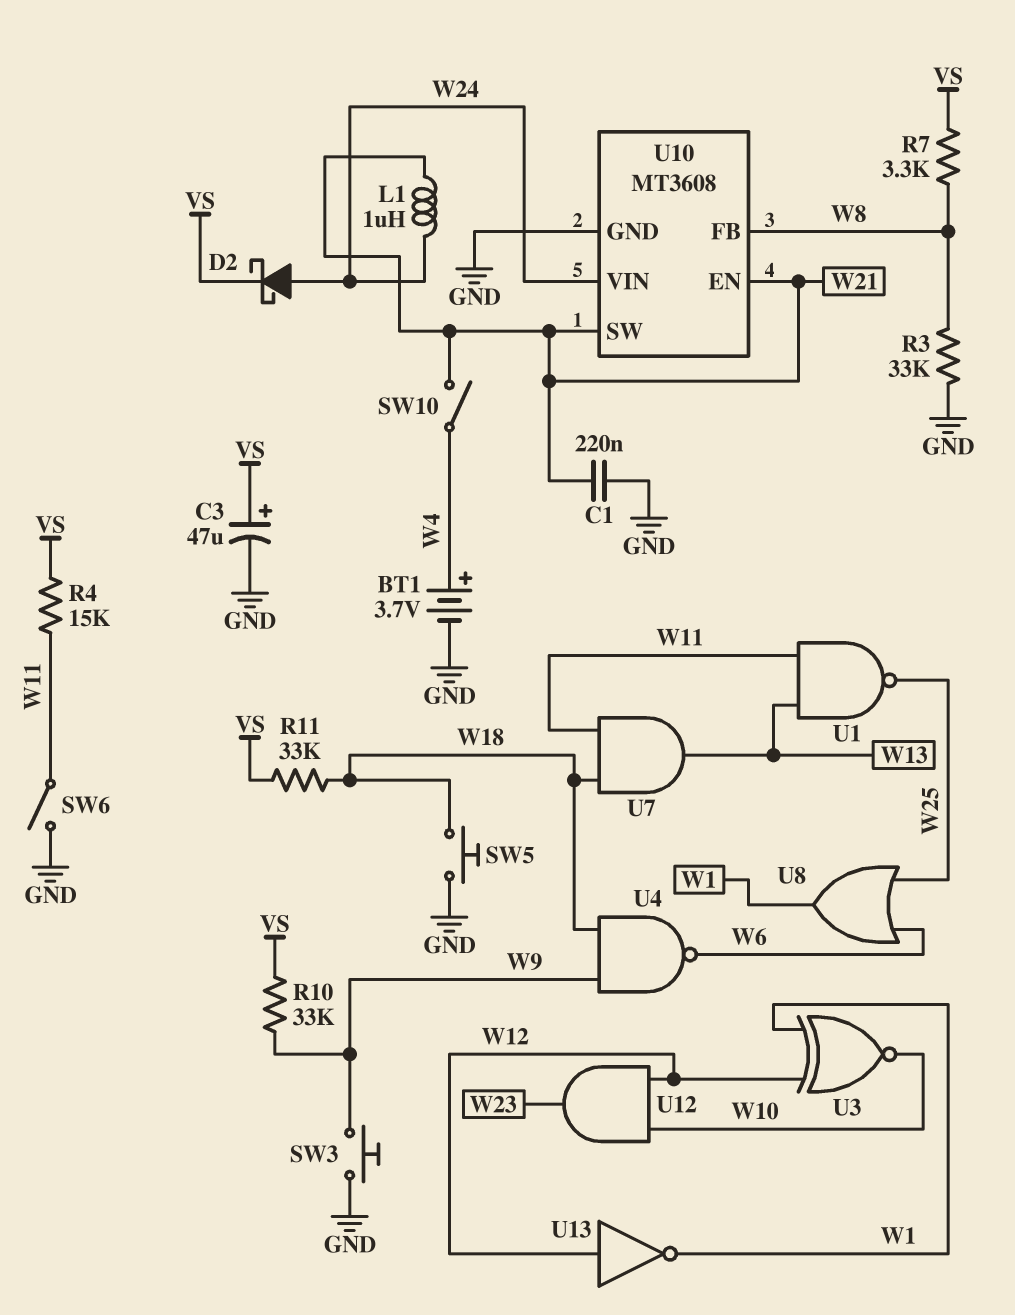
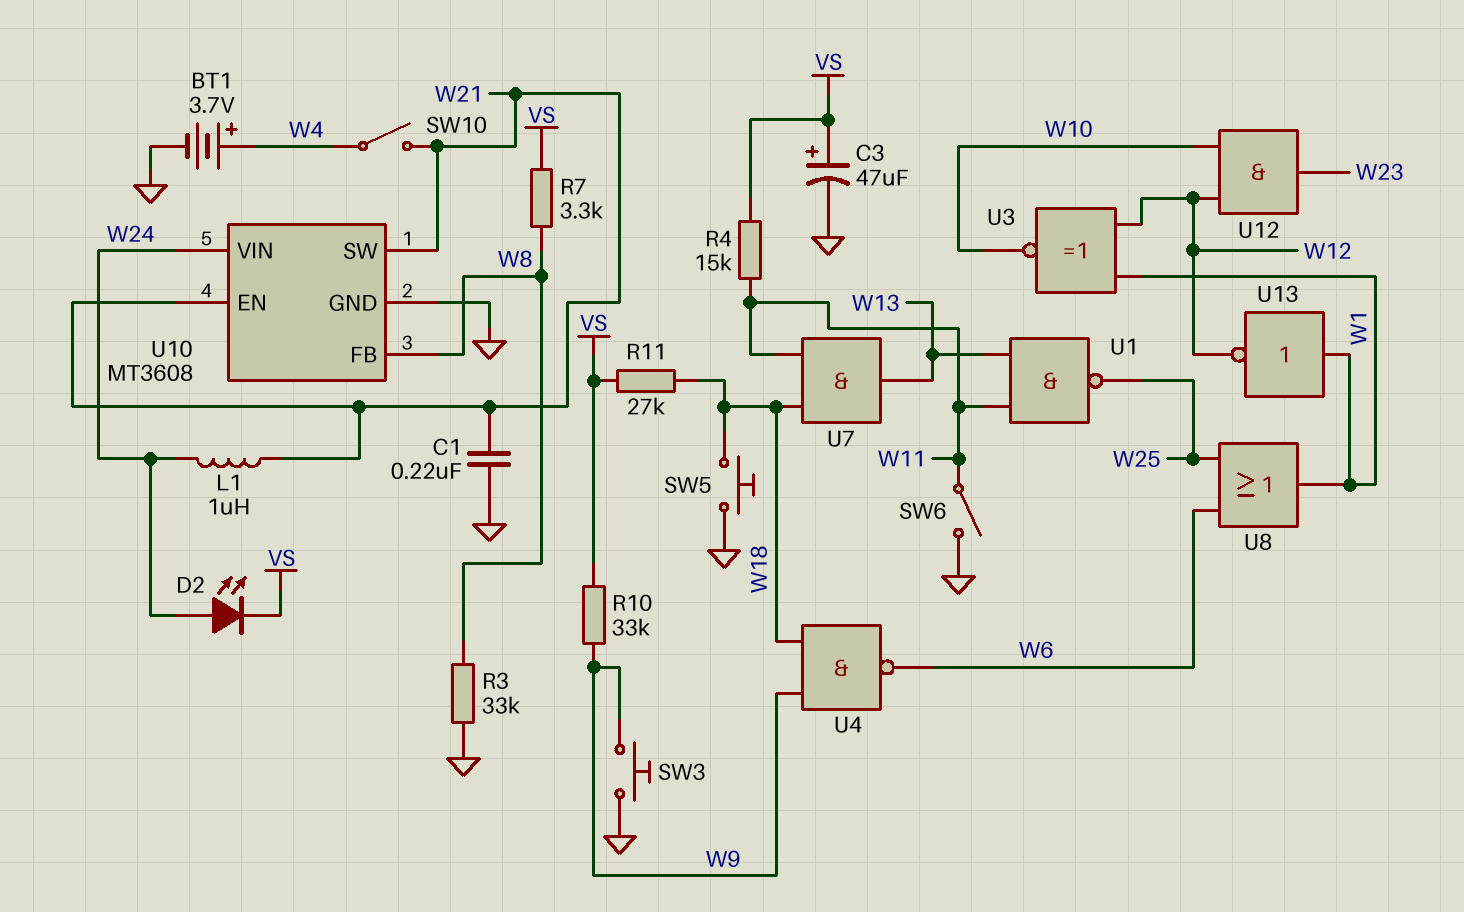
D2: schottky (A W24, K VS) -> LED (A W24, K VS)
R11: 33k (VS, W18) -> 27k (VS, W18)
U13: NOT (in W12, out W1) -> NOT (in W1, out W12)

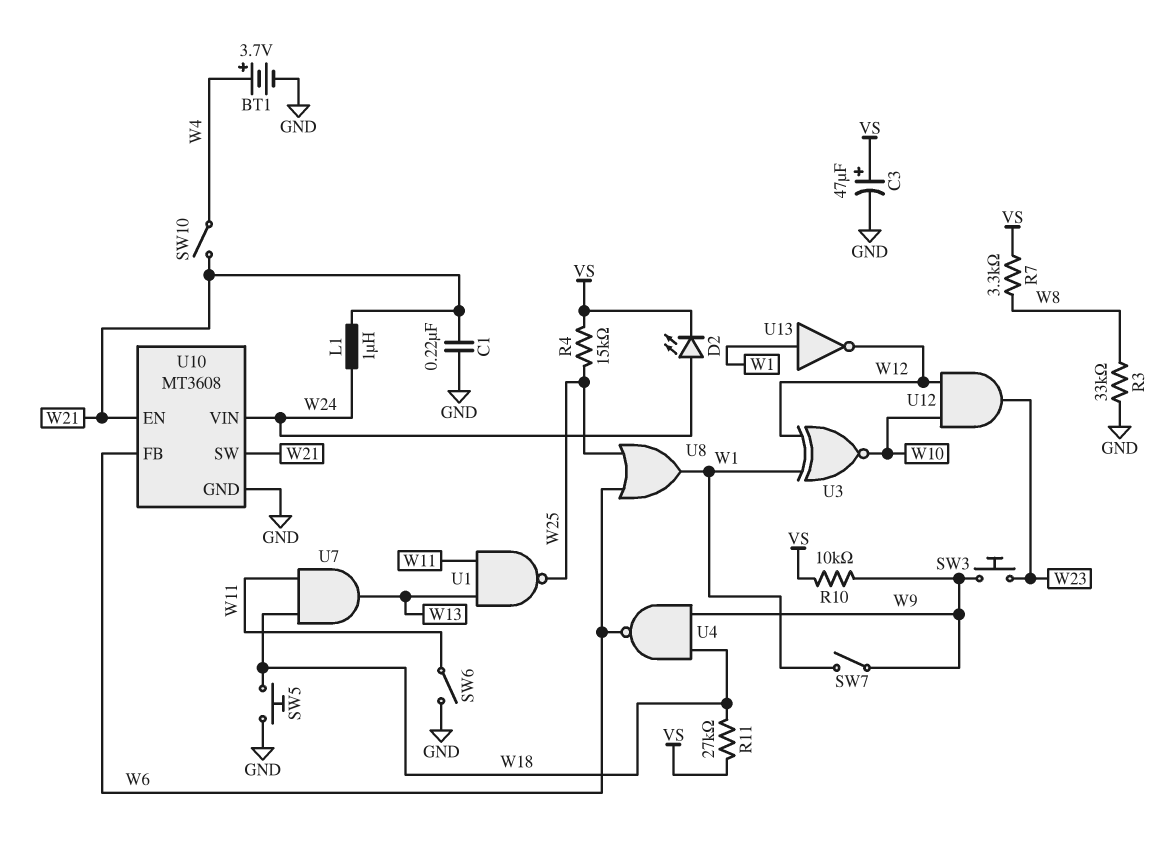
R4: 15k (VS, W11) -> 15k (VS, W25)
R10: 33k (VS, W9) -> 10k (VS, W9)
SW3: button (GND, W9) -> button (W9, W23)
SW7: none -> switch (W1, W9)
U10 pin FB: W8 -> W6

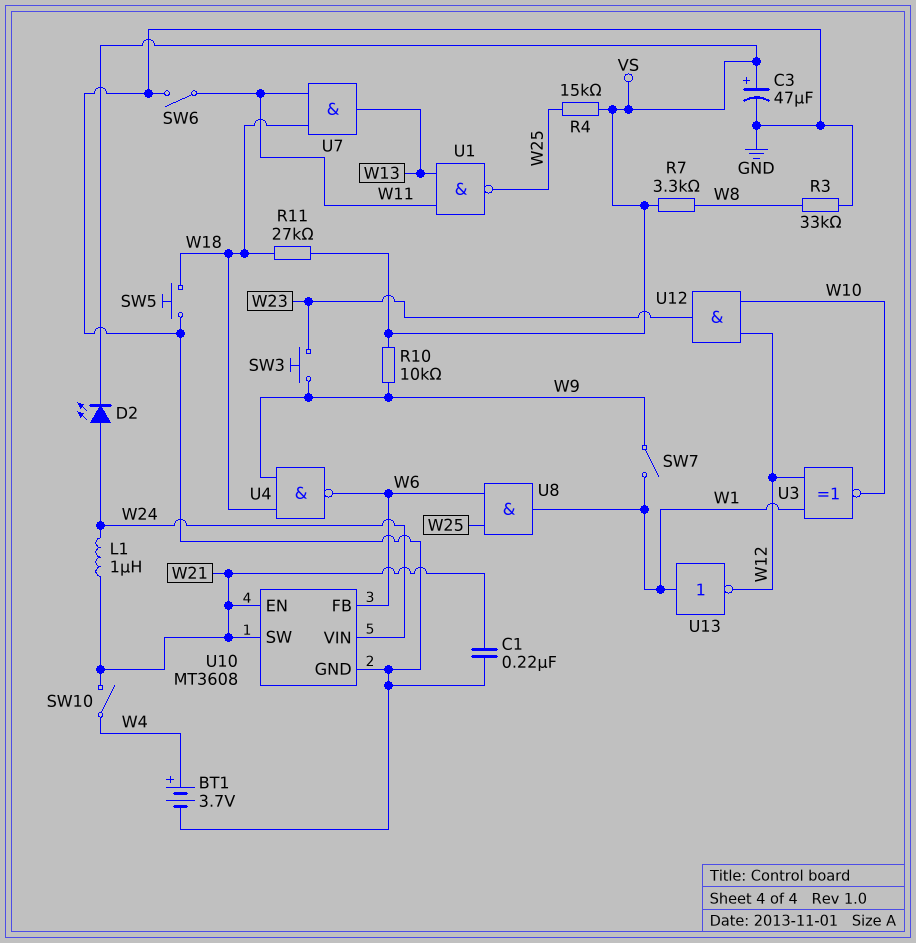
U8: OR (in W6, in W25, out W1) -> AND (in W6, in W25, out W1)

